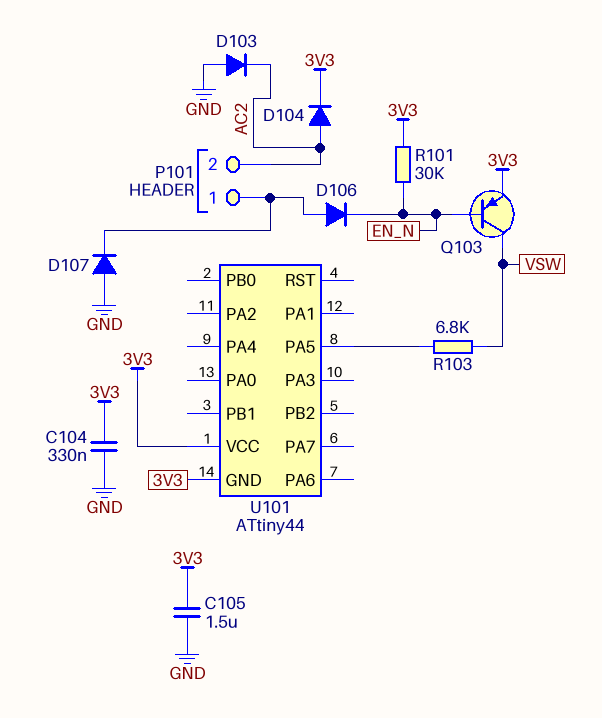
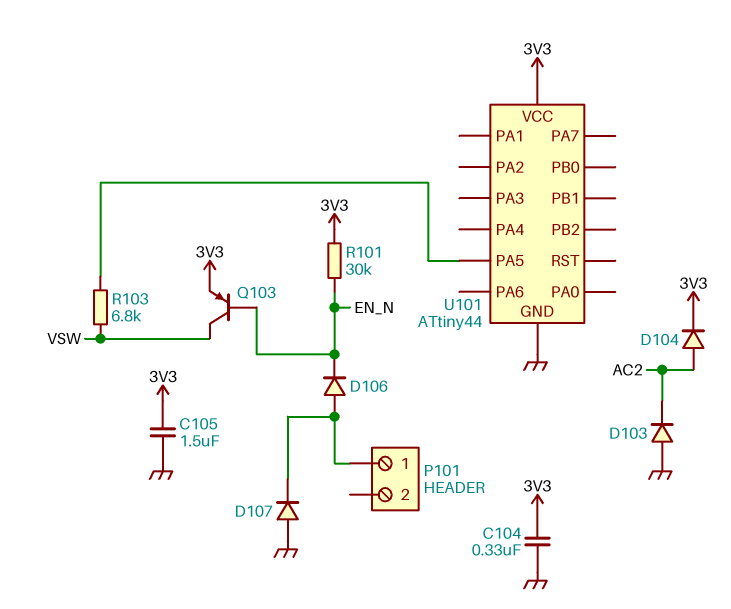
P101 pin 2: AC2 -> none
U101 pin GND: 3V3 -> GND

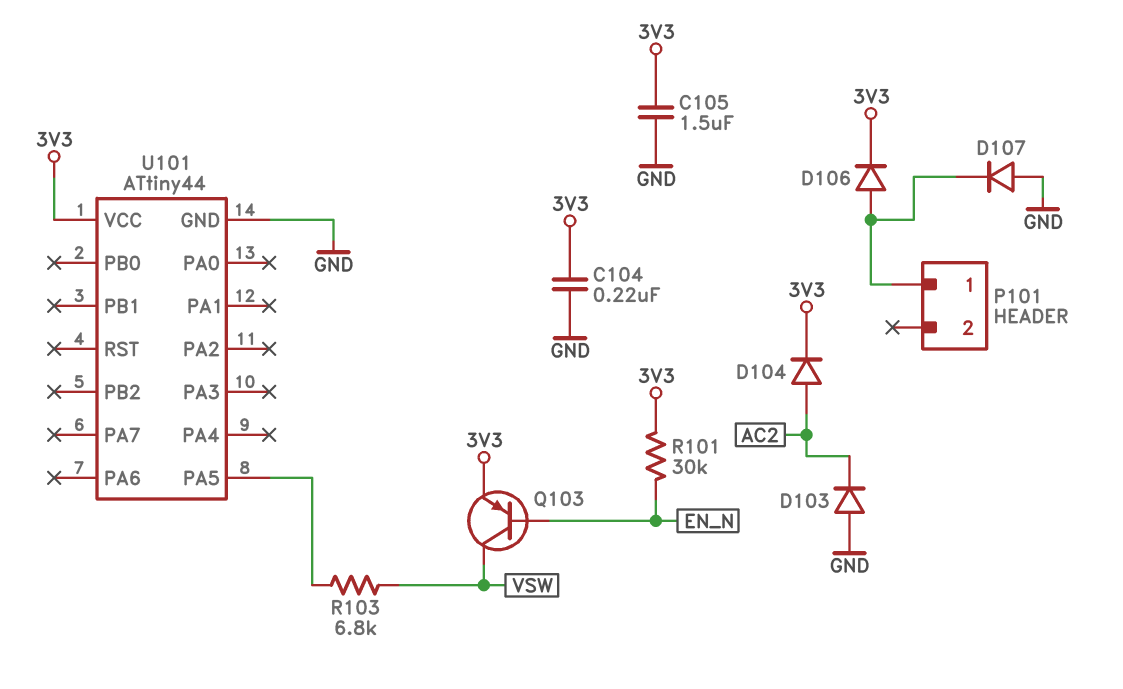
C104: 330nF (3V3, GND) -> 220nF (3V3, GND)
D106: diode (A P101/1, K EN_N) -> diode (A P101/1, K 3V3)

